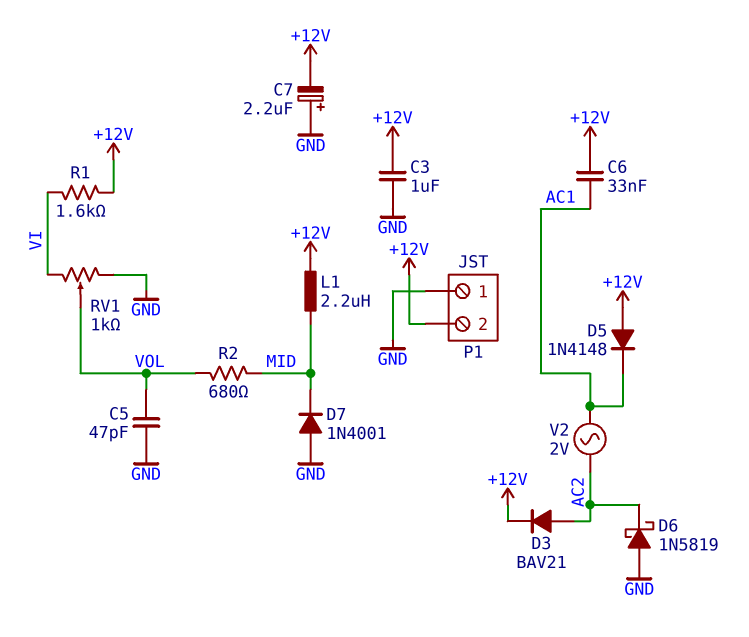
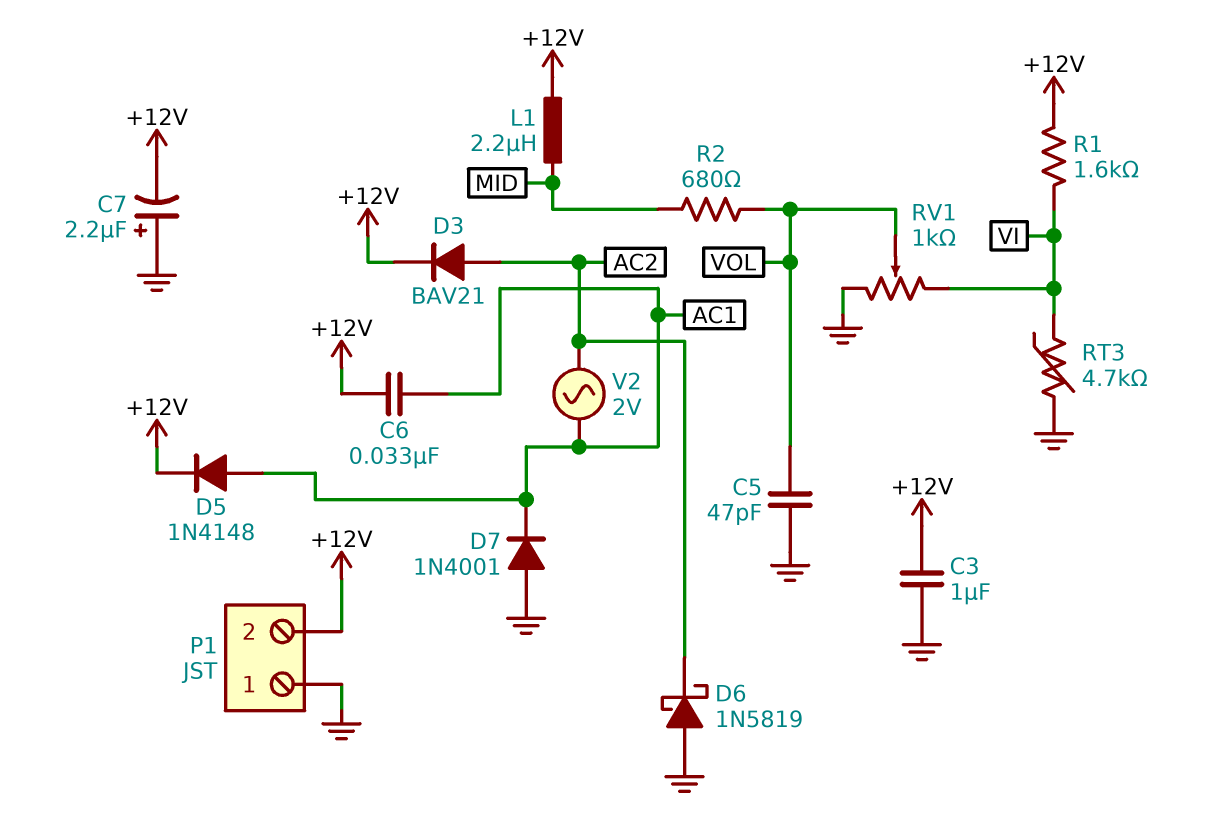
D5: diode 1N4148 (A +12V, K AC1) -> diode 1N4148 (A AC1, K +12V)
D7: diode 1N4001 (A GND, K MID) -> diode 1N4001 (A GND, K AC1)
RT3: none -> 4.7k (GND, VI)

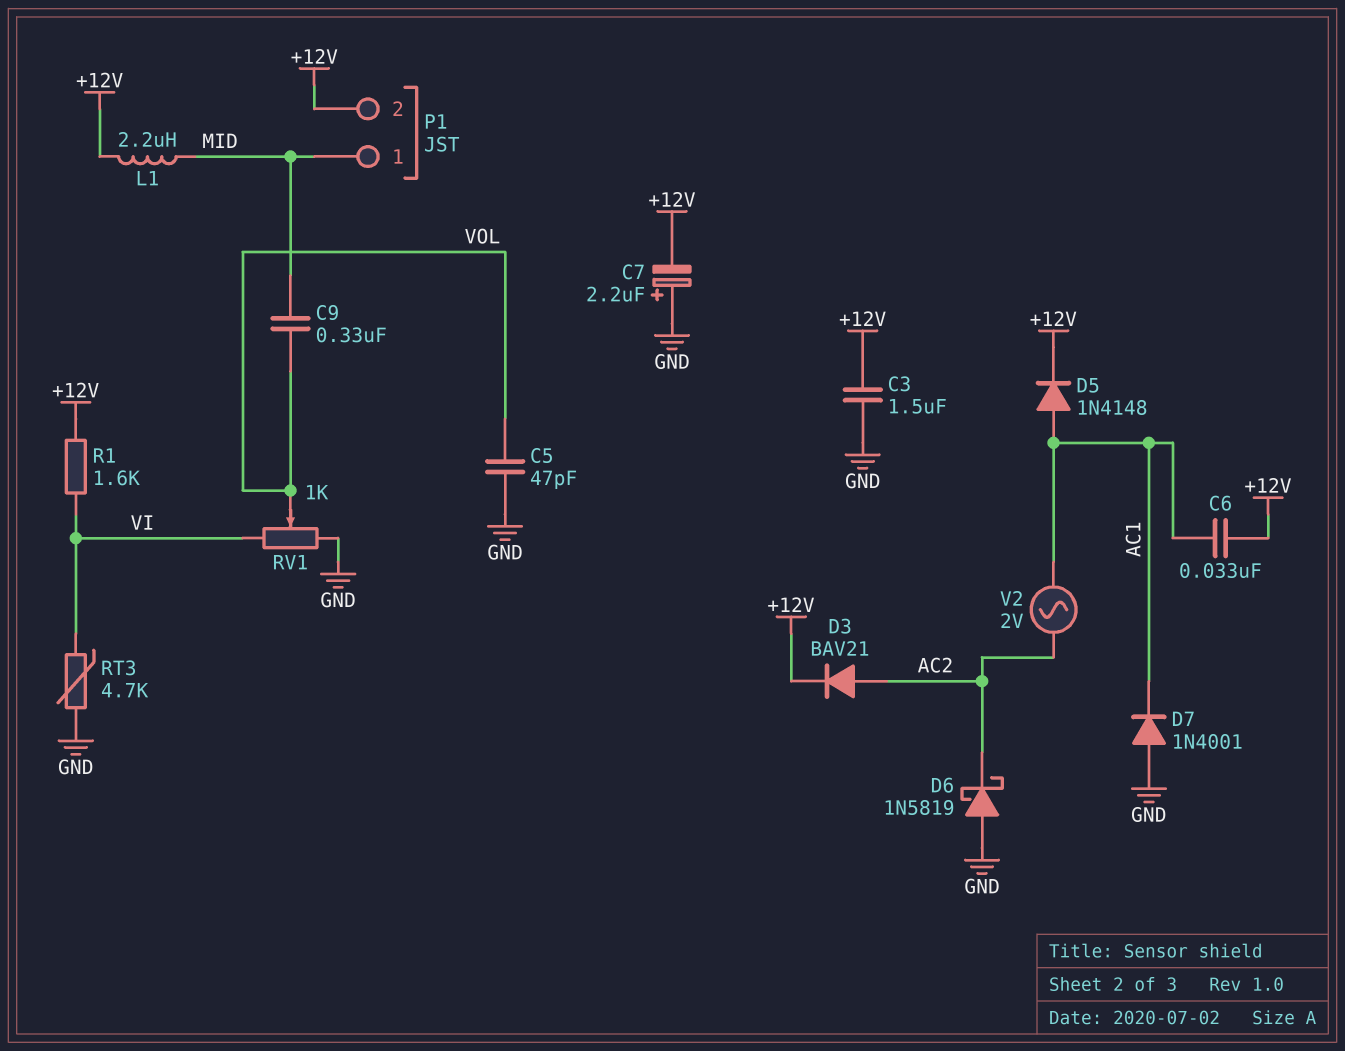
C3: 1uF (+12V, GND) -> 1.5uF (+12V, GND)
C9: none -> 330nF (MID, VOL)
P1 pin 1: GND -> MID
R2: 680 (MID, VOL) -> none

